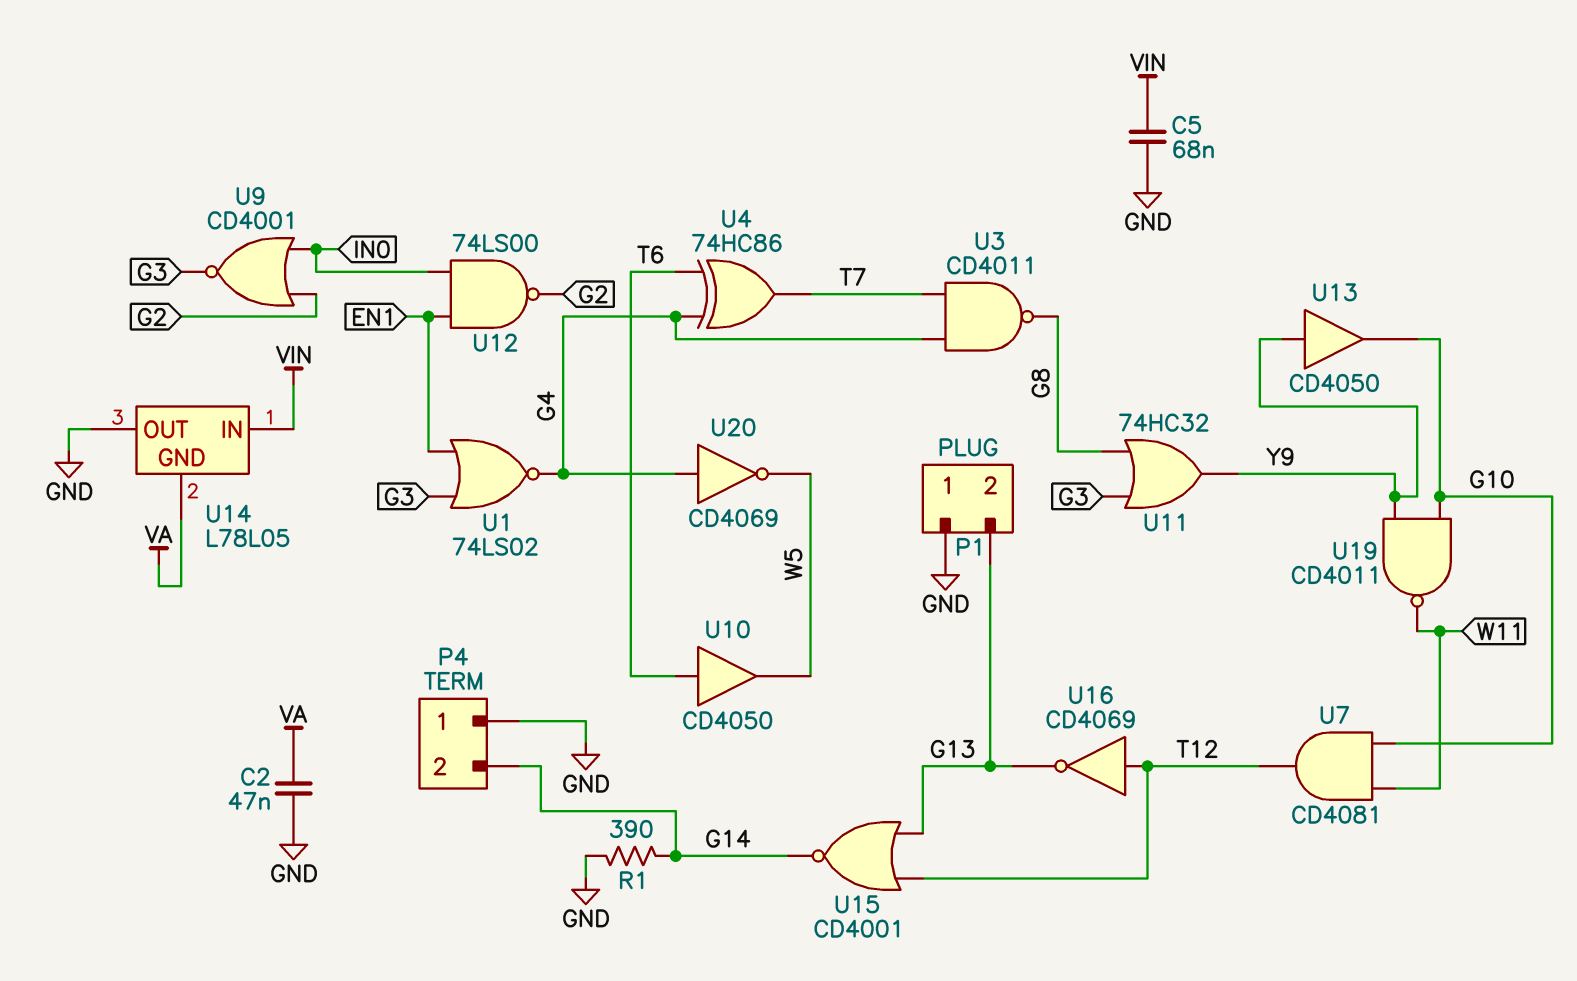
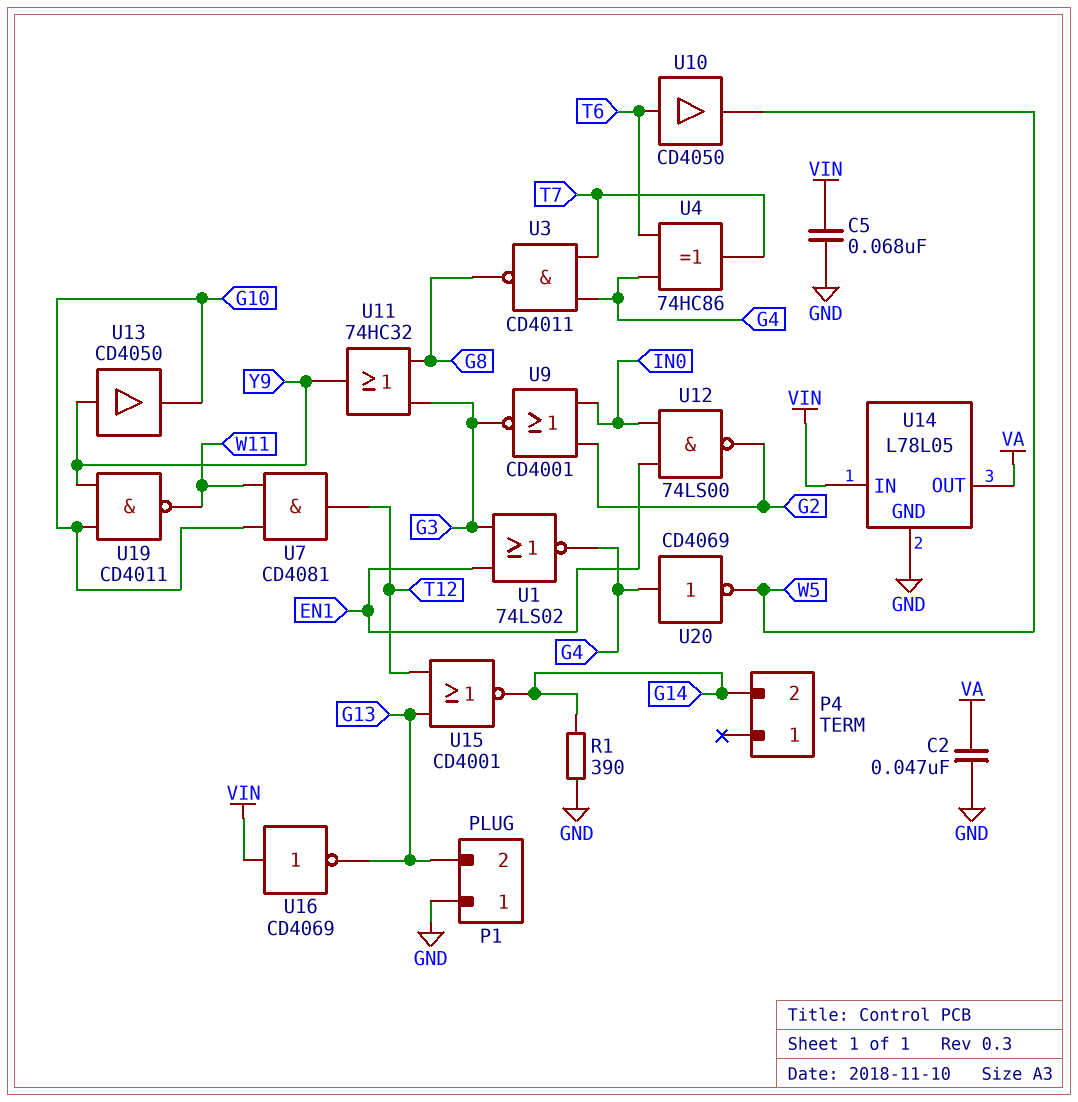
P4 pin 1: GND -> none
U14 pin GND: VA -> GND
U14 pin OUT: GND -> VA
U16: NOT CD4069 (in T12, out G13) -> NOT CD4069 (in VIN, out G13)

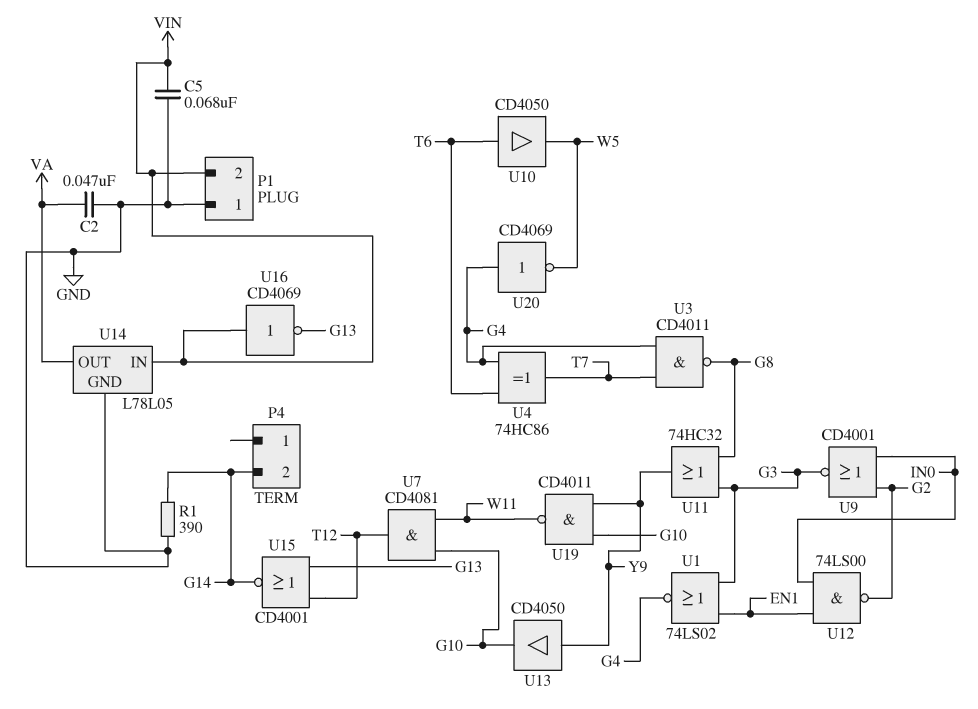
P1 pin 2: G13 -> VIN

